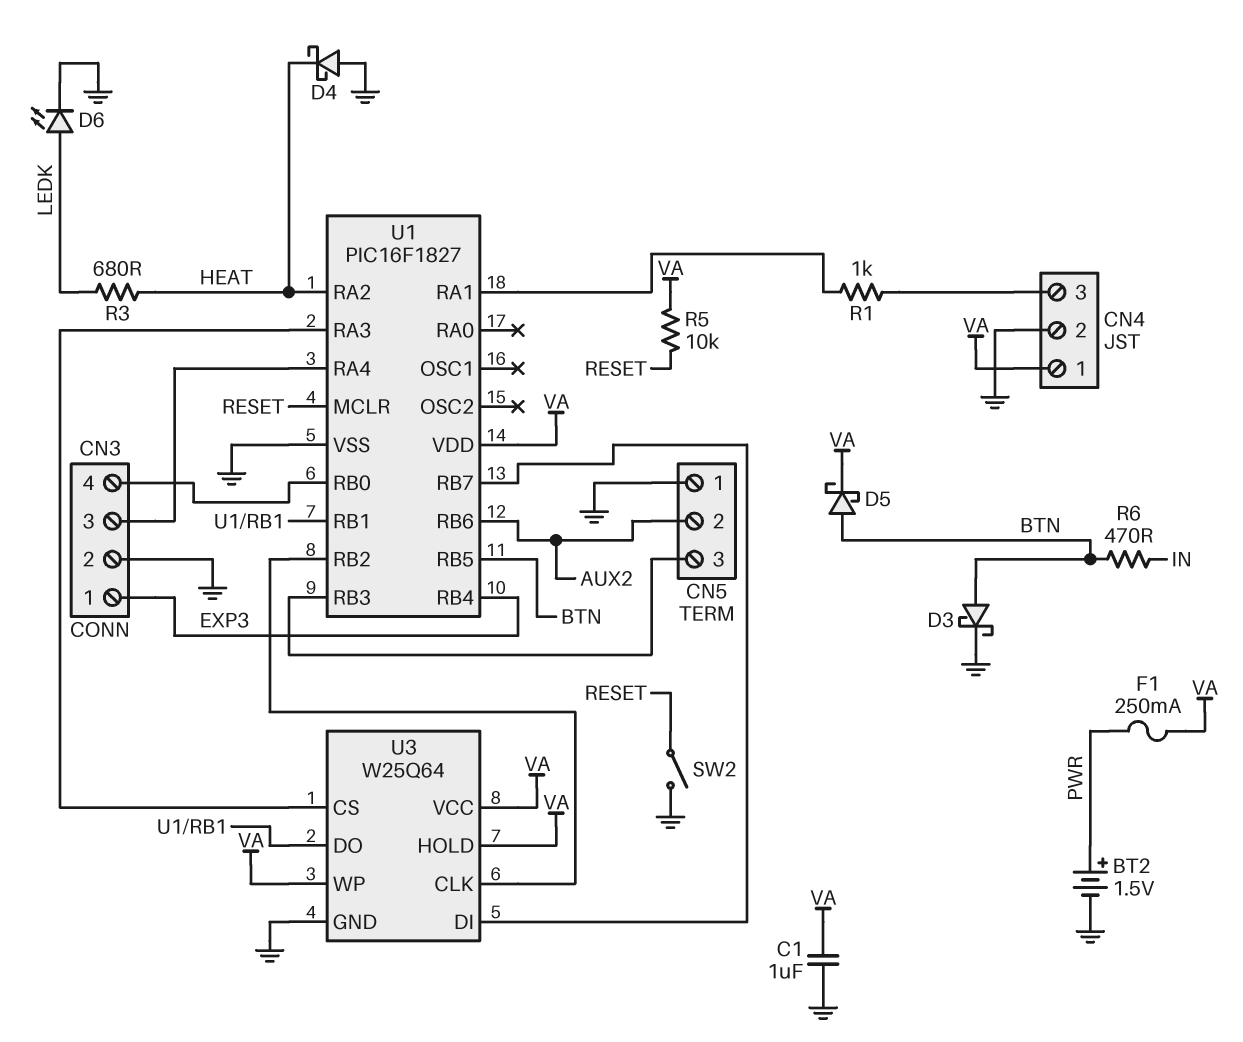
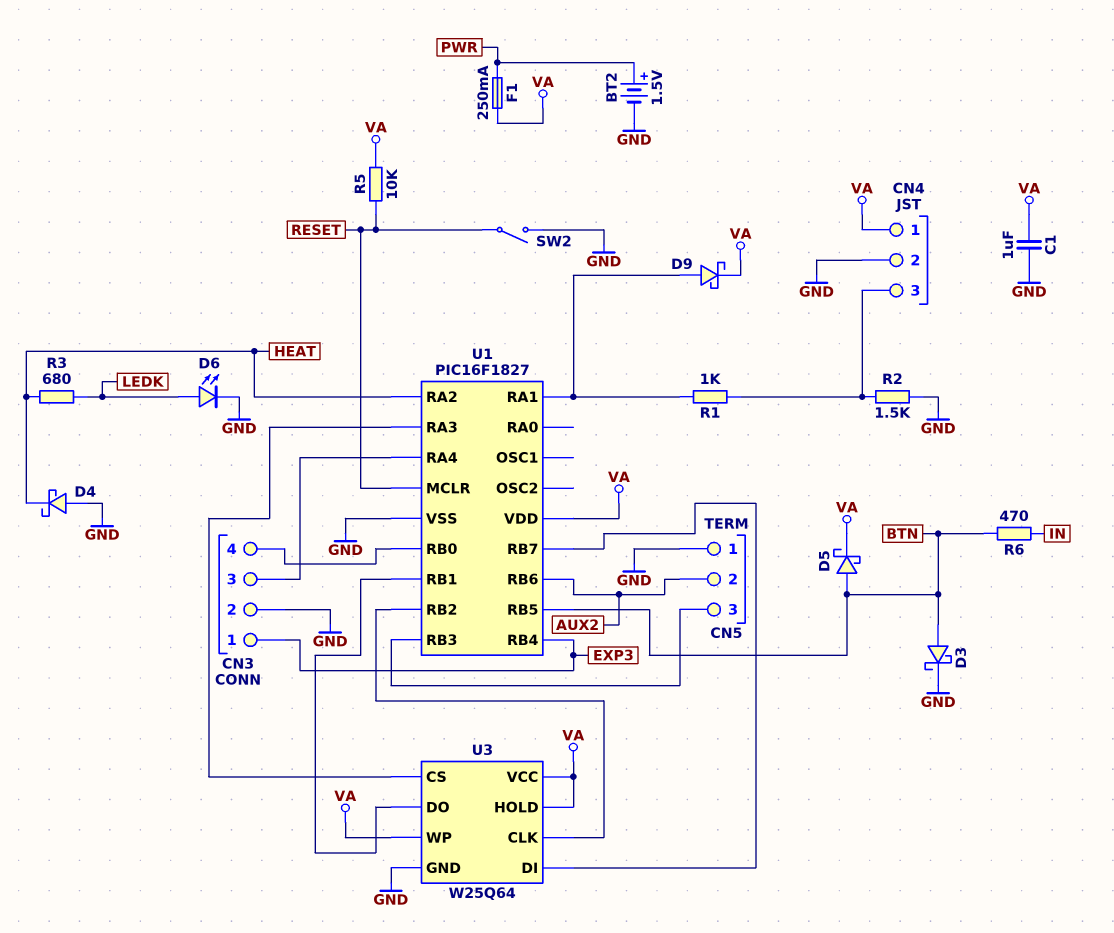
D9: none -> schottky (A U1/RA1, K VA)
R2: none -> 1.5k (CN4/3, GND)

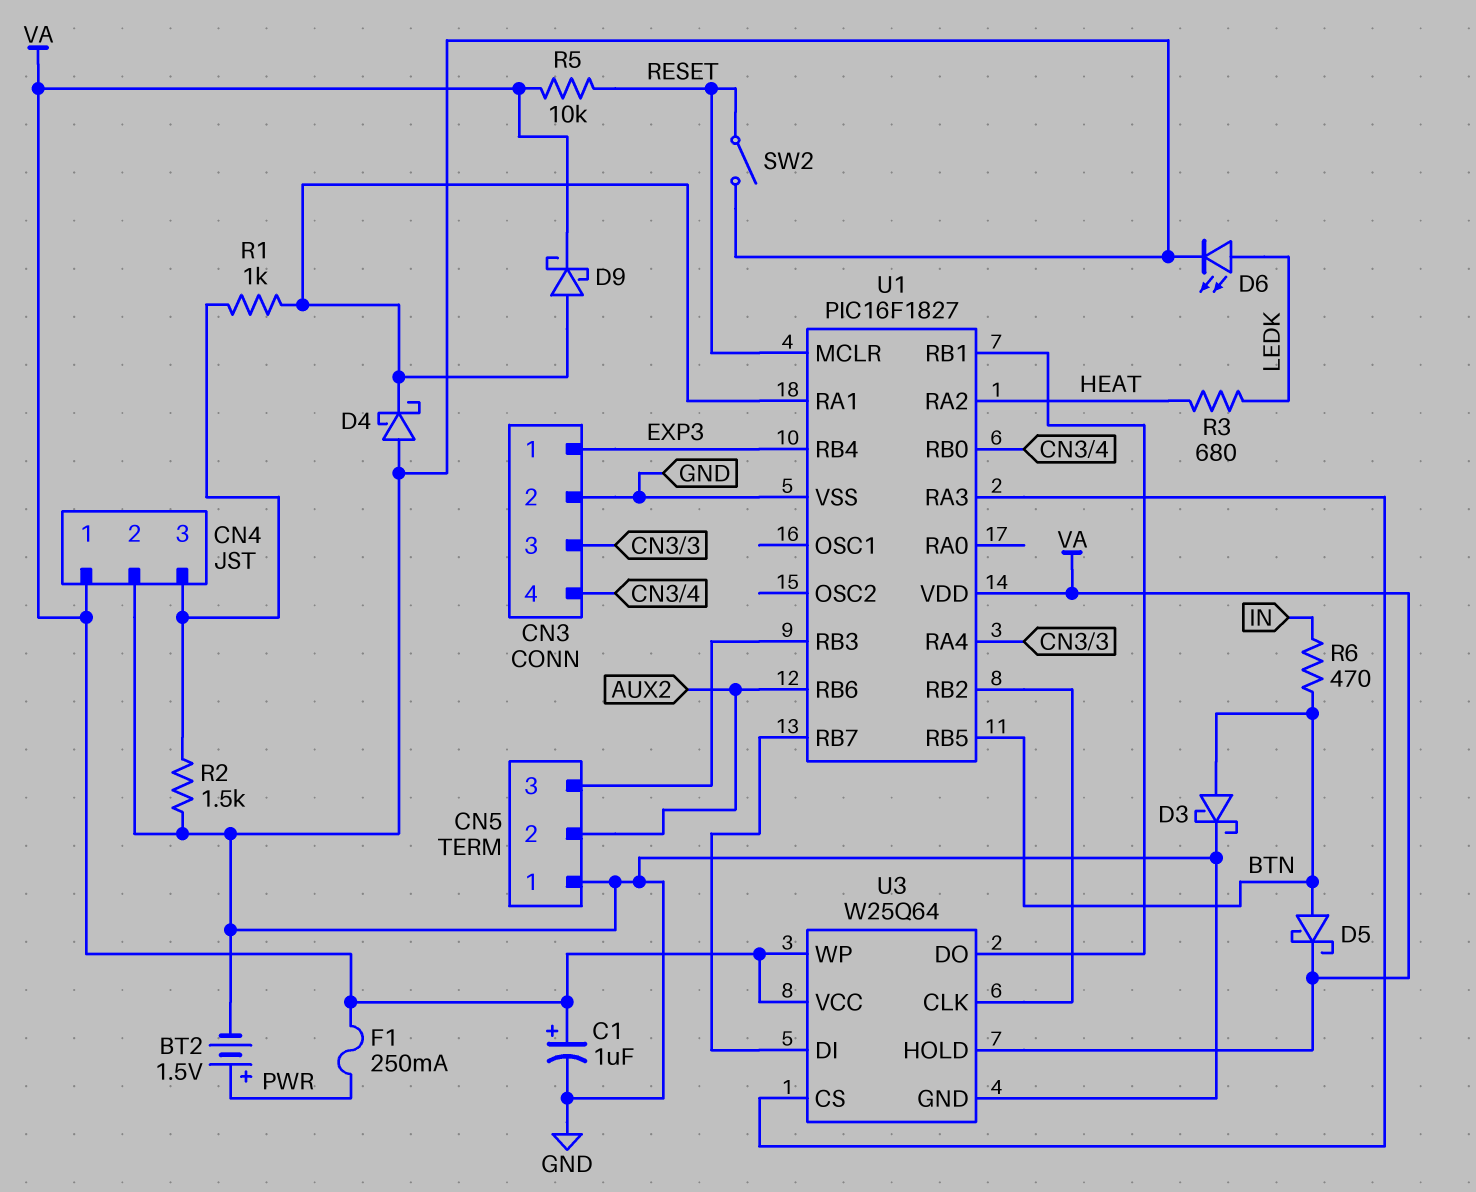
C1: 1uF (GND, VA) -> 1uF (plus VA, minus GND)
D4: schottky (A GND, K HEAT) -> schottky (A GND, K U1/RA1)

